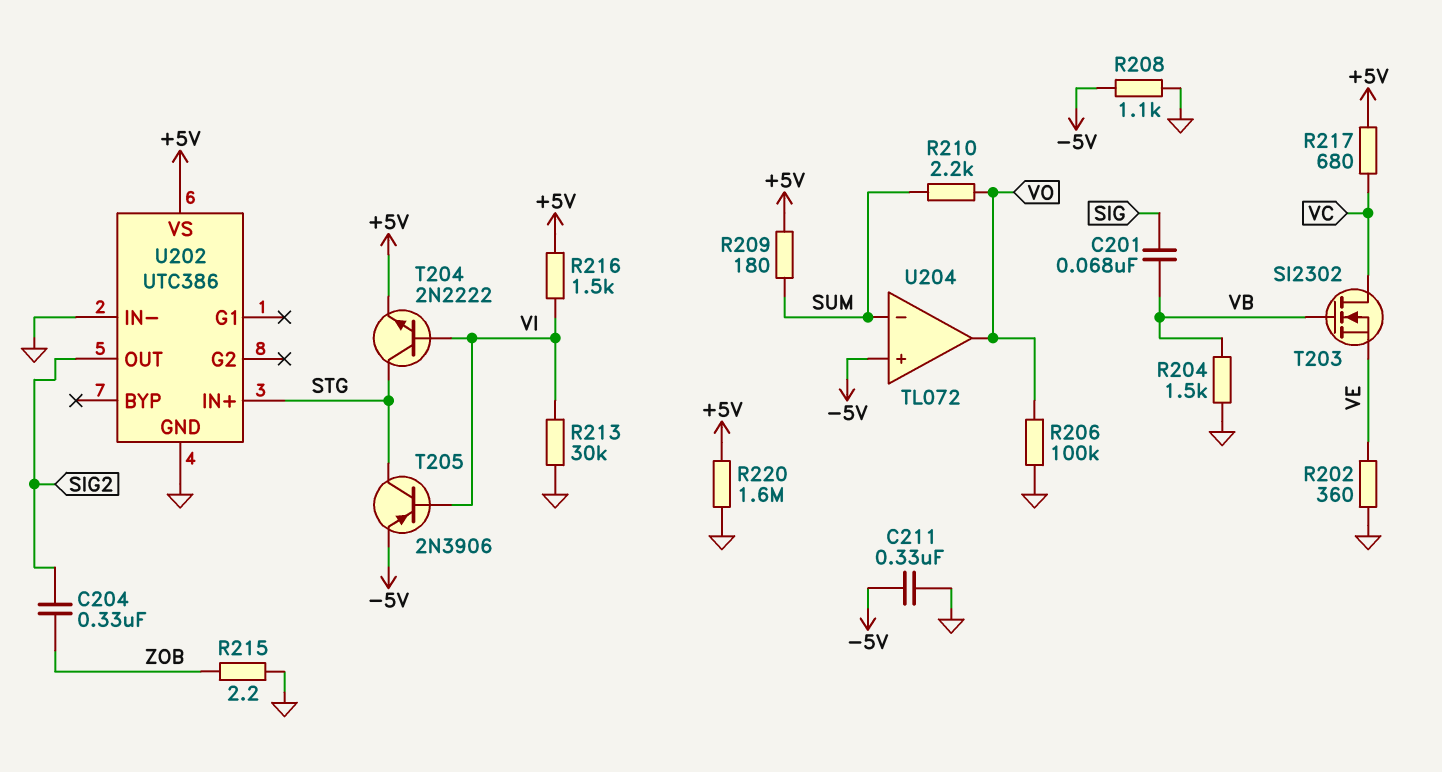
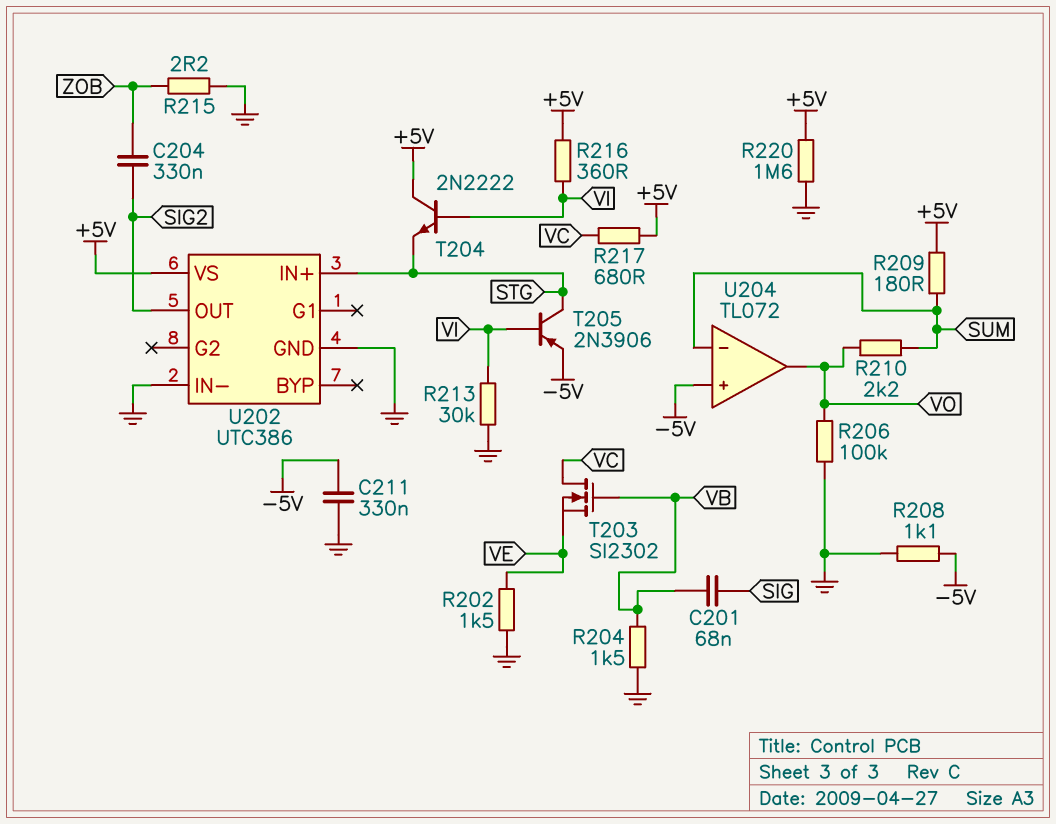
R202: 360 (GND, VE) -> 1.5k (GND, VE)
R216: 1.5k (+5V, VI) -> 360 (+5V, VI)
T204: NPN 2N2222 (B VI, C STG, E +5V) -> NPN 2N2222 (B VI, C +5V, E STG)

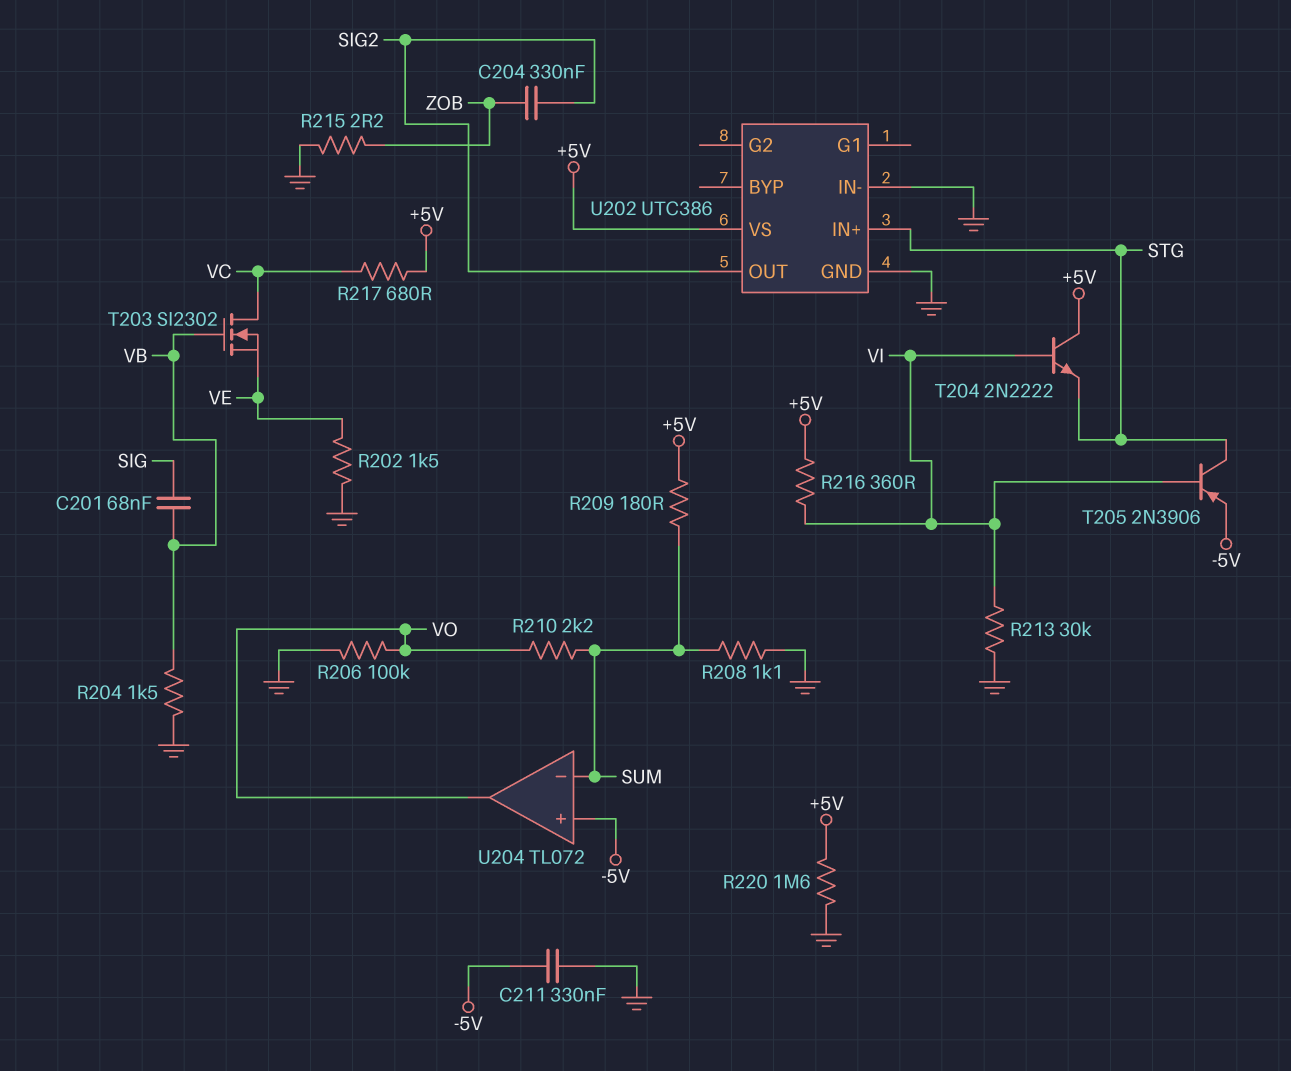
R208: 1.1k (-5V, GND) -> 1.1k (GND, SUM)

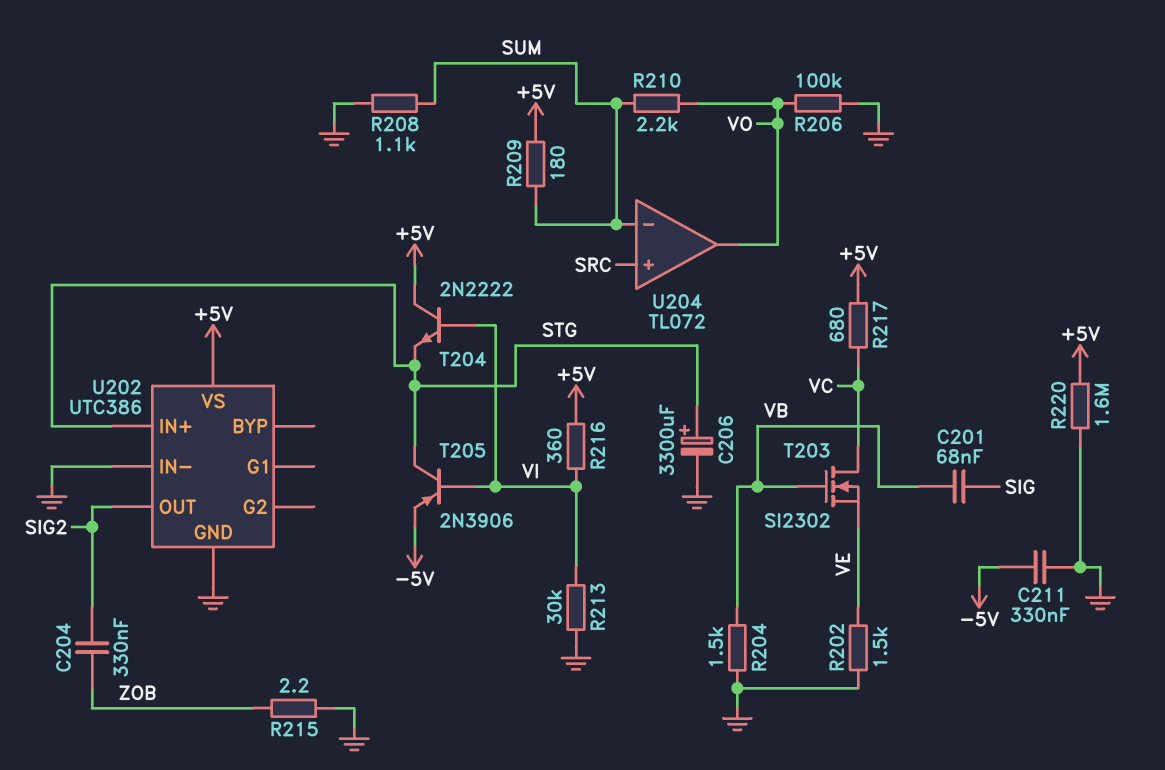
C206: none -> 3300uF (plus STG, minus GND)
U204 pin in+: -5V -> SRC

